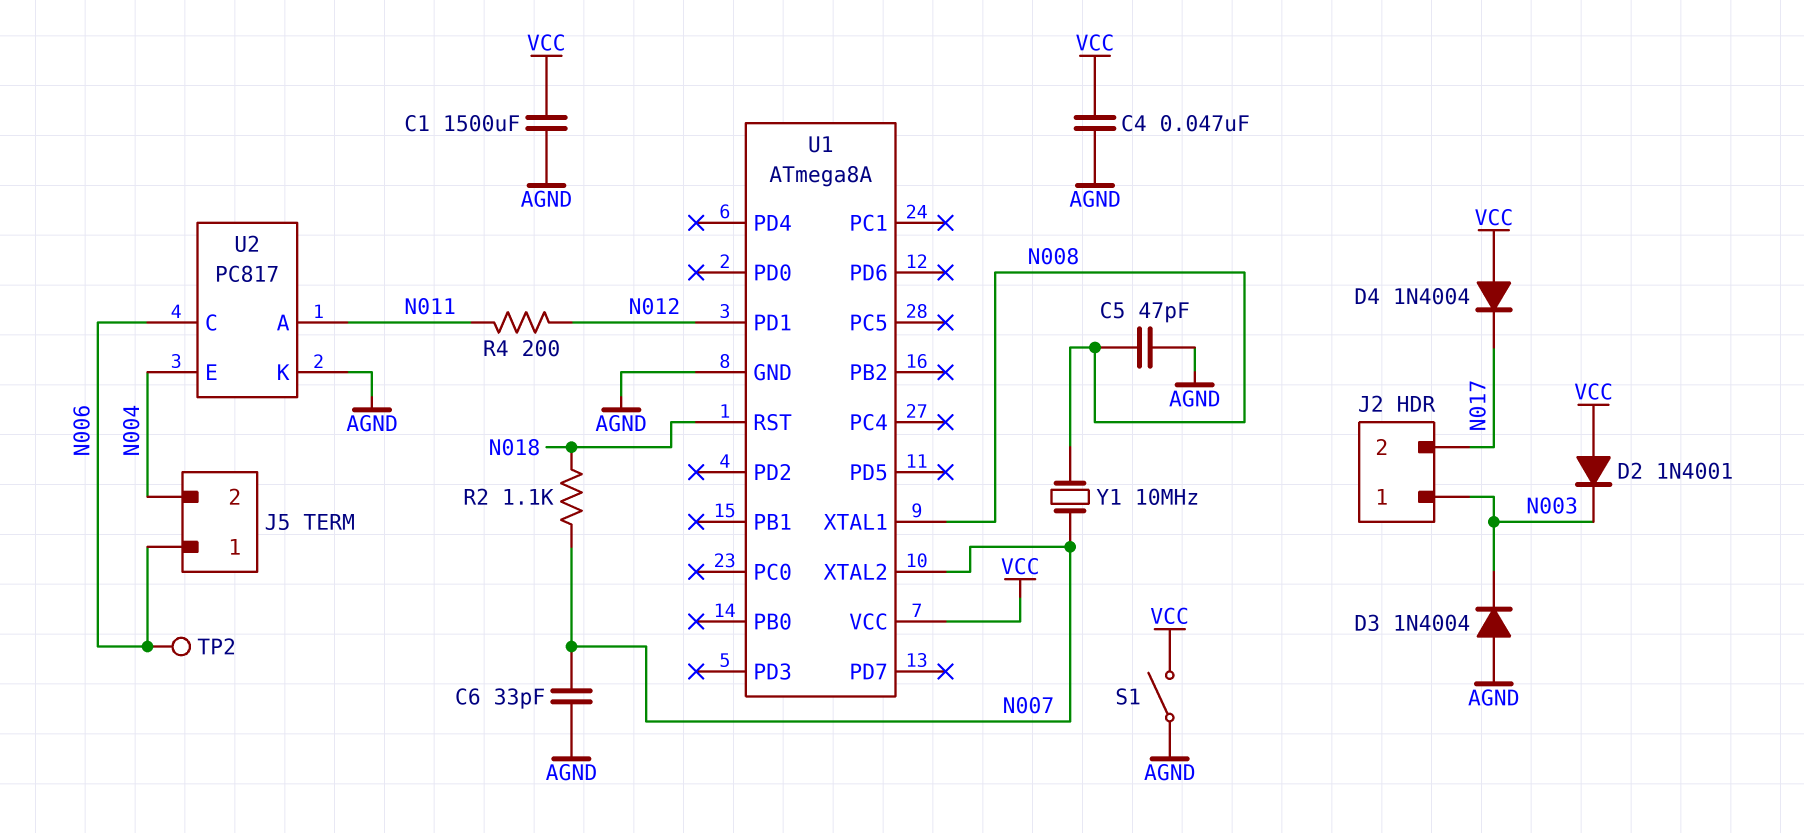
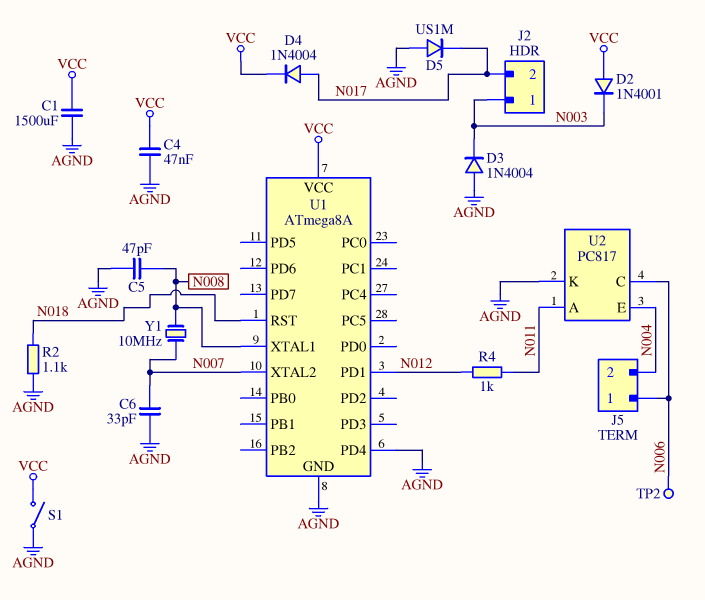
D4: diode 1N4004 (A VCC, K N017) -> diode 1N4004 (A N017, K VCC)
D5: none -> diode US1M (A AGND, K N017)
R2: 1.1k (N007, N018) -> 1.1k (AGND, N018)
R4: 200 (N011, N012) -> 1k (N011, N012)
U1 pin PD4: none -> AGND

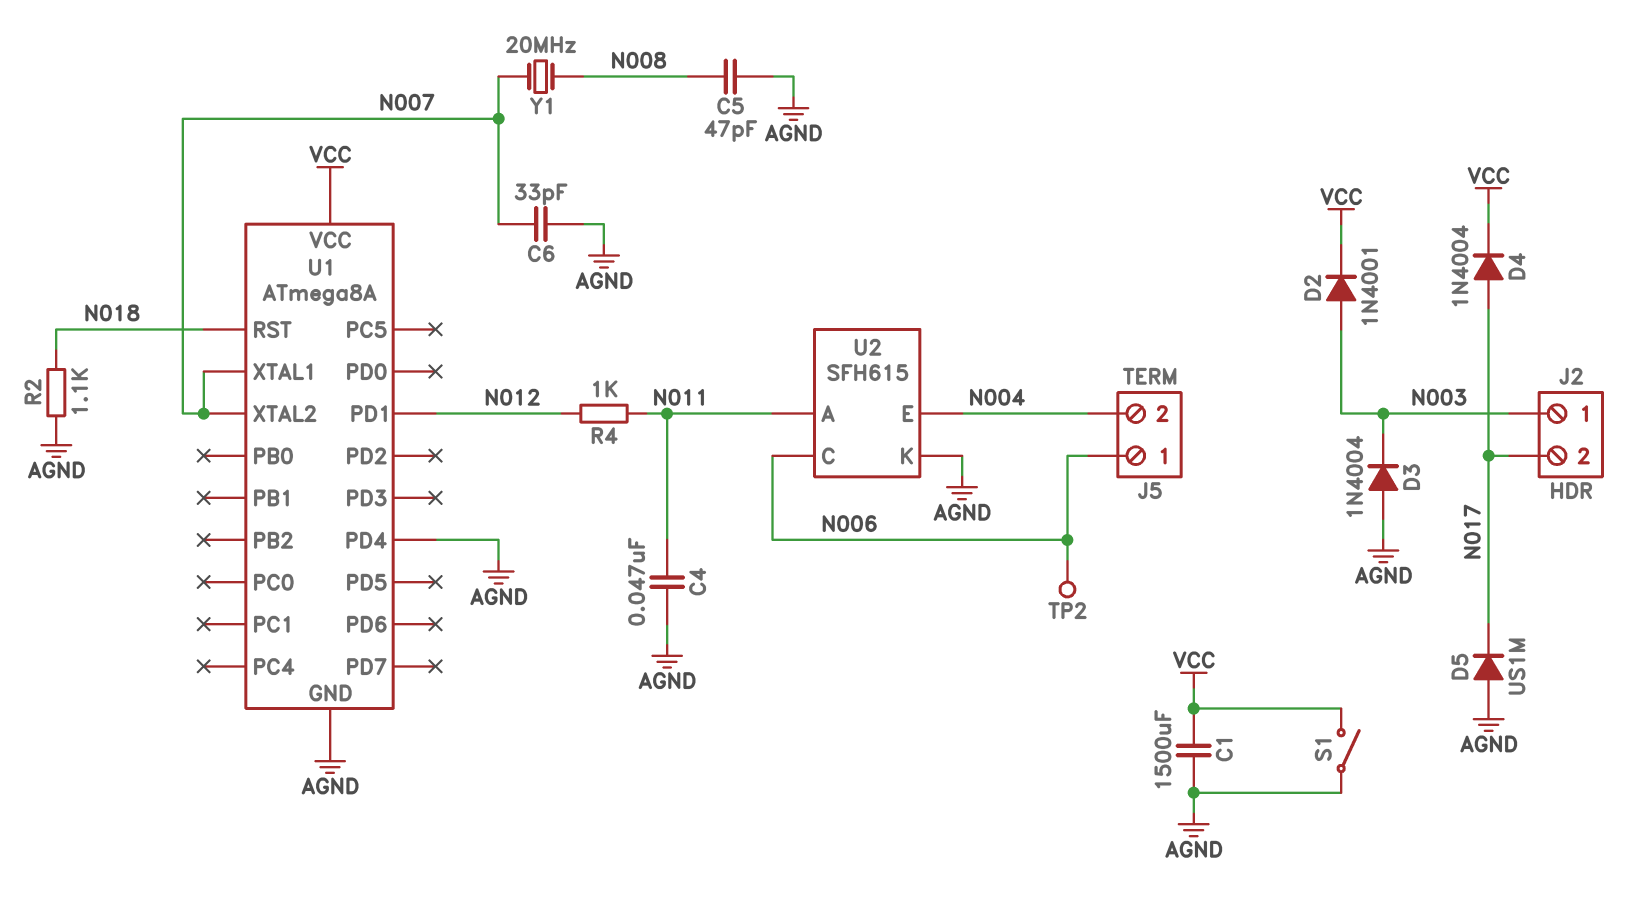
C4: 47nF (AGND, VCC) -> 47nF (AGND, N011)
D2: diode 1N4001 (A VCC, K N003) -> diode 1N4001 (A N003, K VCC)
U1 pin XTAL1: N008 -> N007
U2: PC817 -> SFH615
Y1: 10MHz (N007, N008) -> 20MHz (N007, N008)

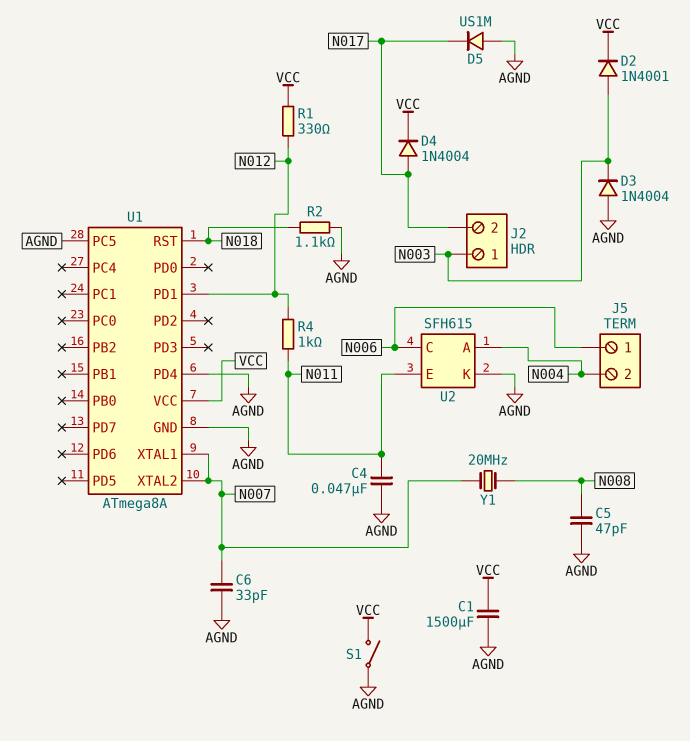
R1: none -> 330 (N012, VCC)
TP2: test point (N006) -> none
U1 pin PC5: none -> AGND
U2 pin A: N011 -> N004
U2 pin E: N004 -> N011

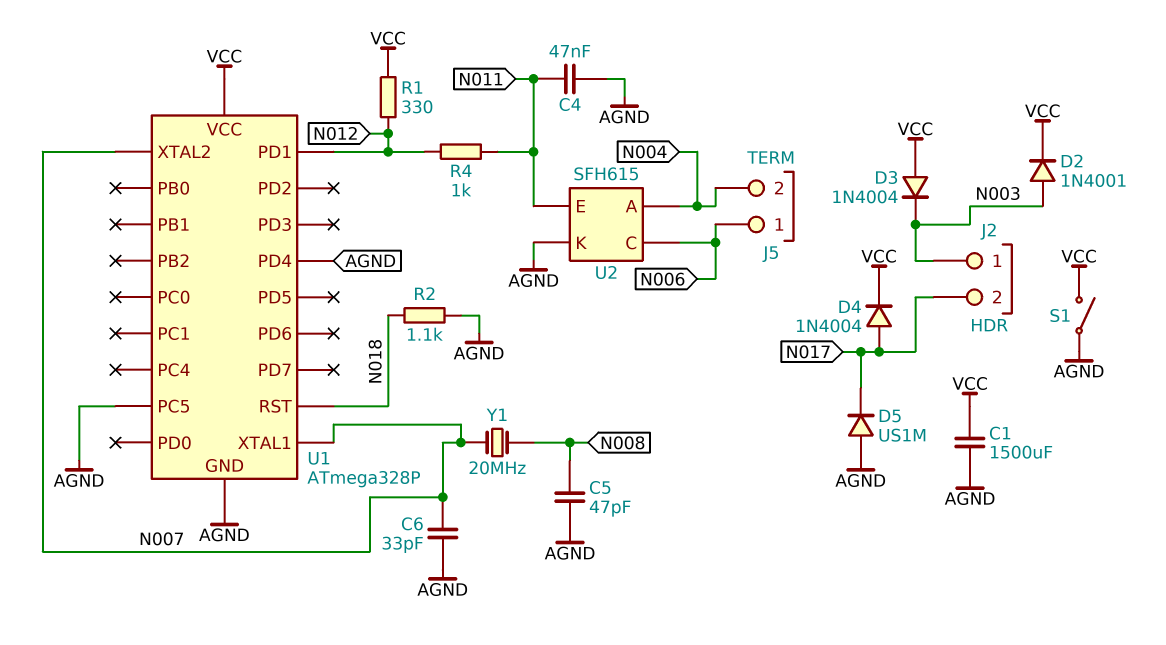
D3: diode 1N4004 (A AGND, K N003) -> diode 1N4004 (A VCC, K N003)
U1: ATmega8A -> ATmega328P

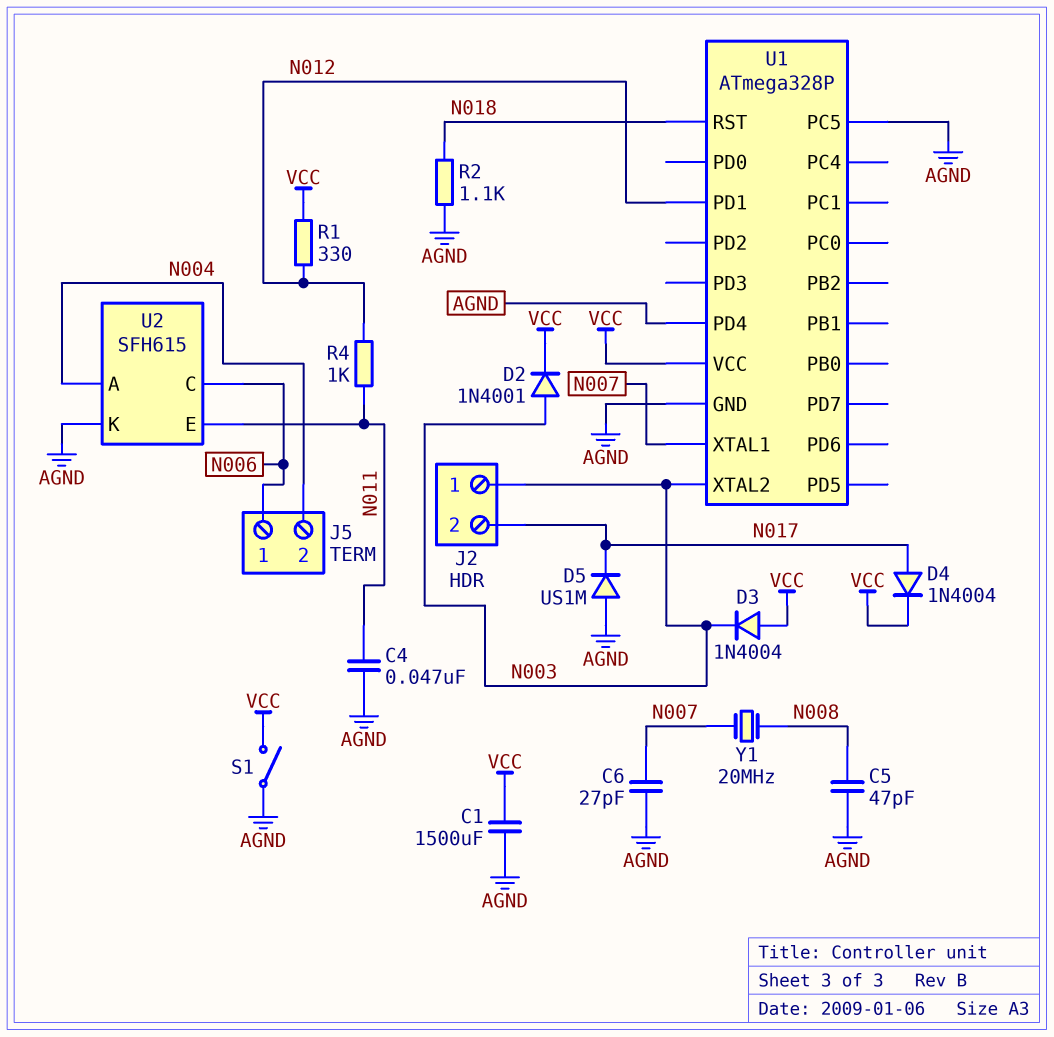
C6: 33pF (AGND, N007) -> 27pF (AGND, N007)
U1 pin XTAL2: N007 -> N003

